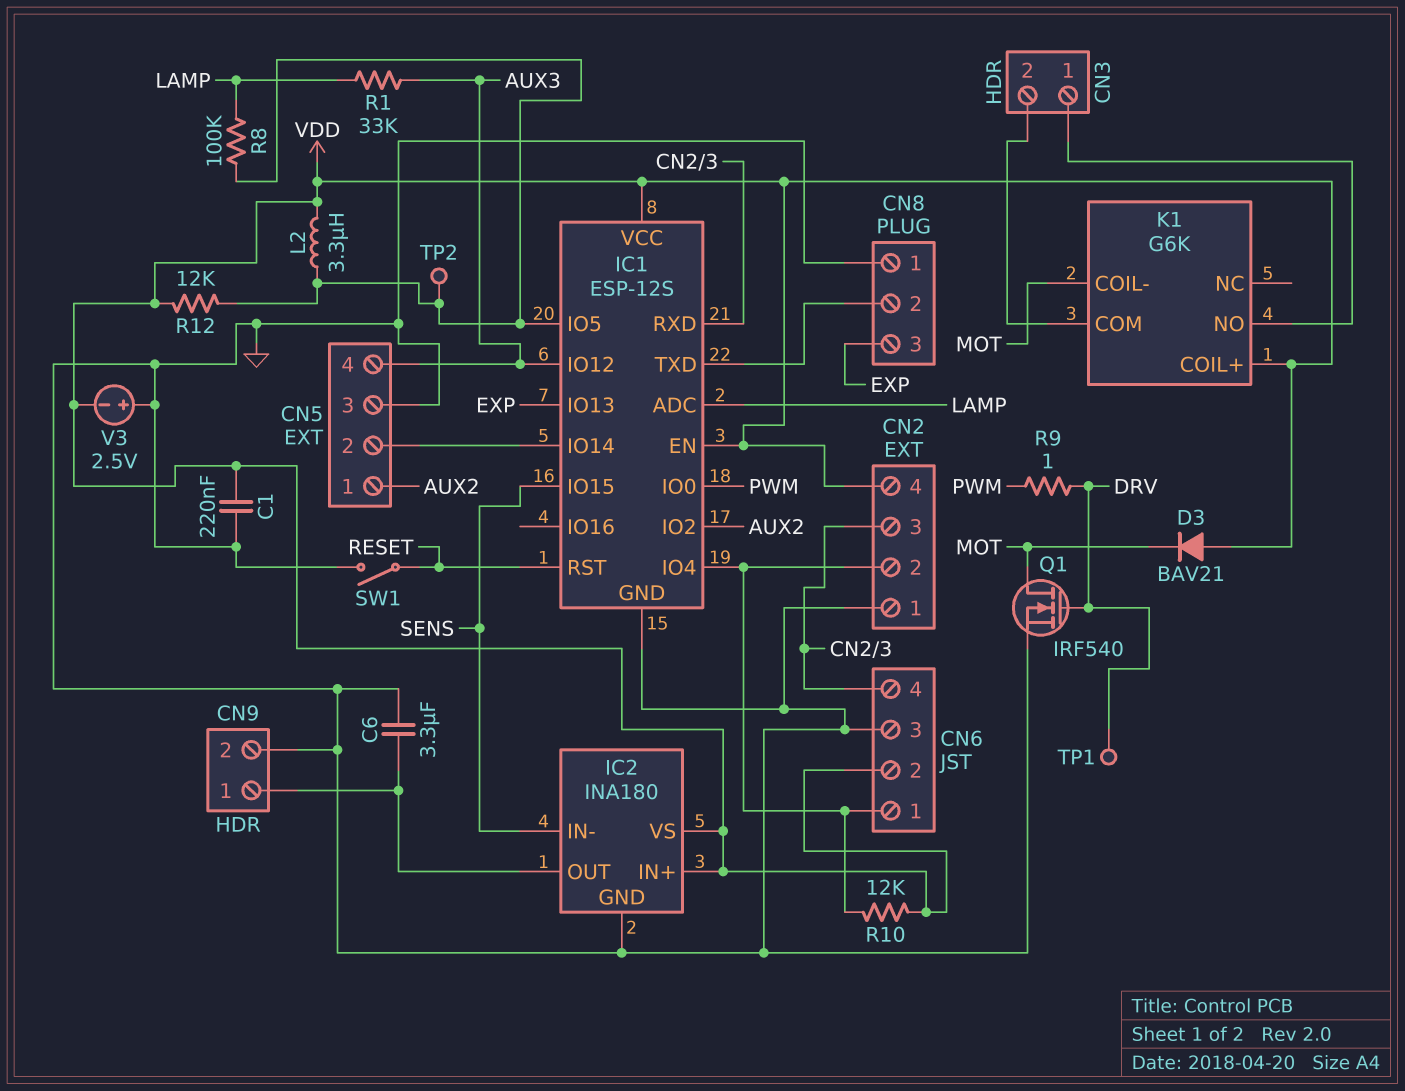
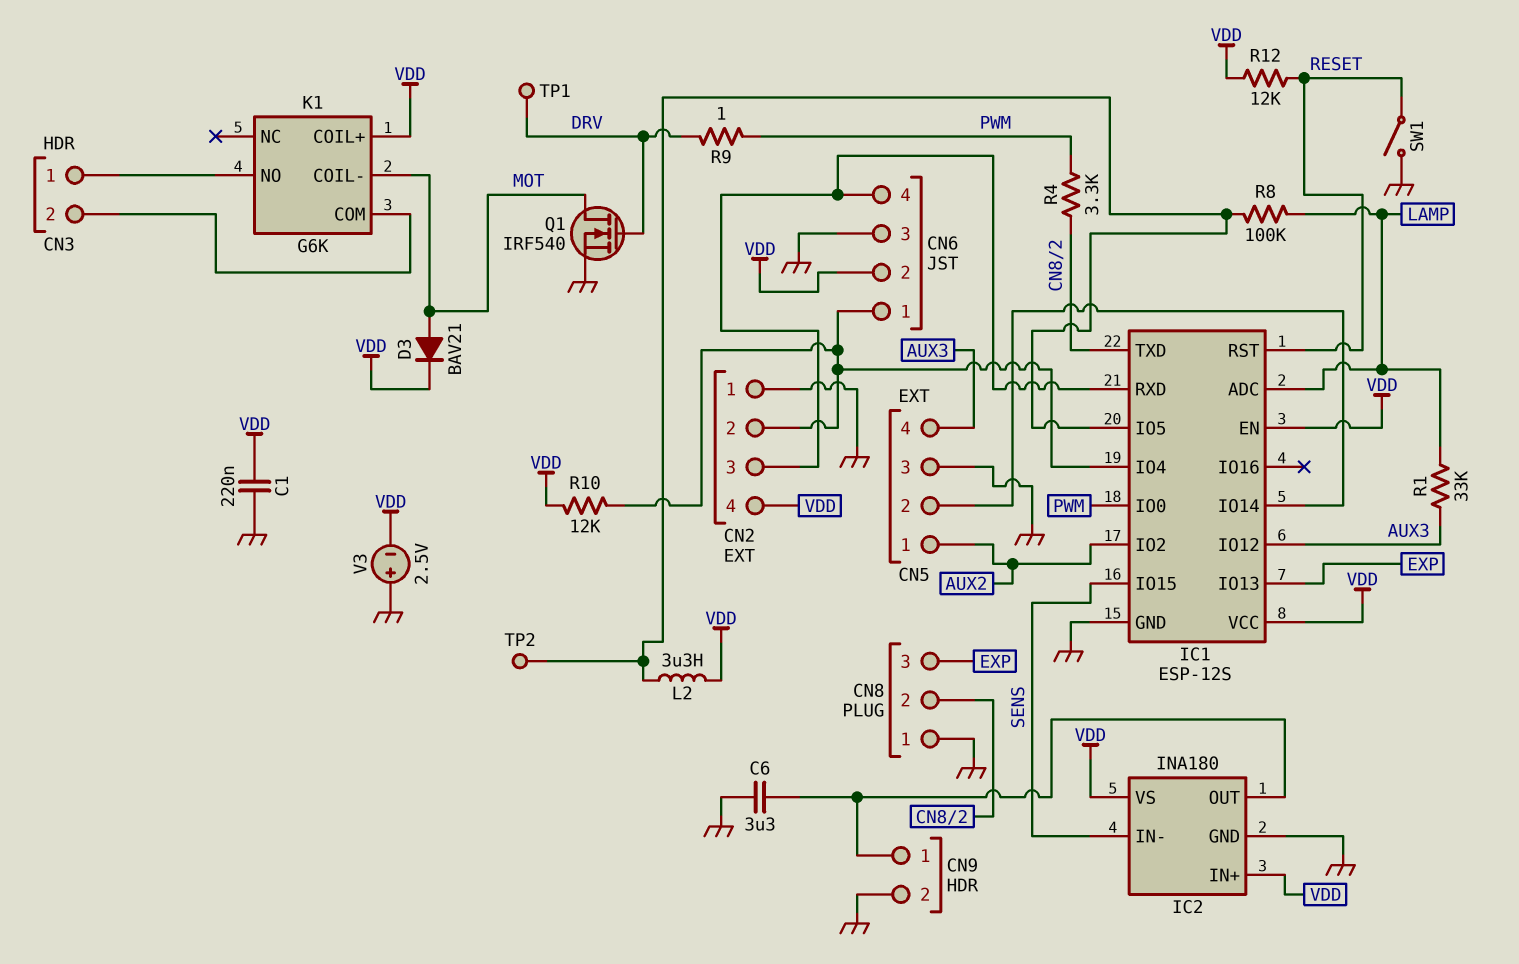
D3: diode BAV21 (A VDD, K MOT) -> diode BAV21 (A MOT, K VDD)
R4: none -> 3.3k (CN8/2, PWM)
R12: 12k (IC1/IO5, VDD) -> 12k (RESET, VDD)

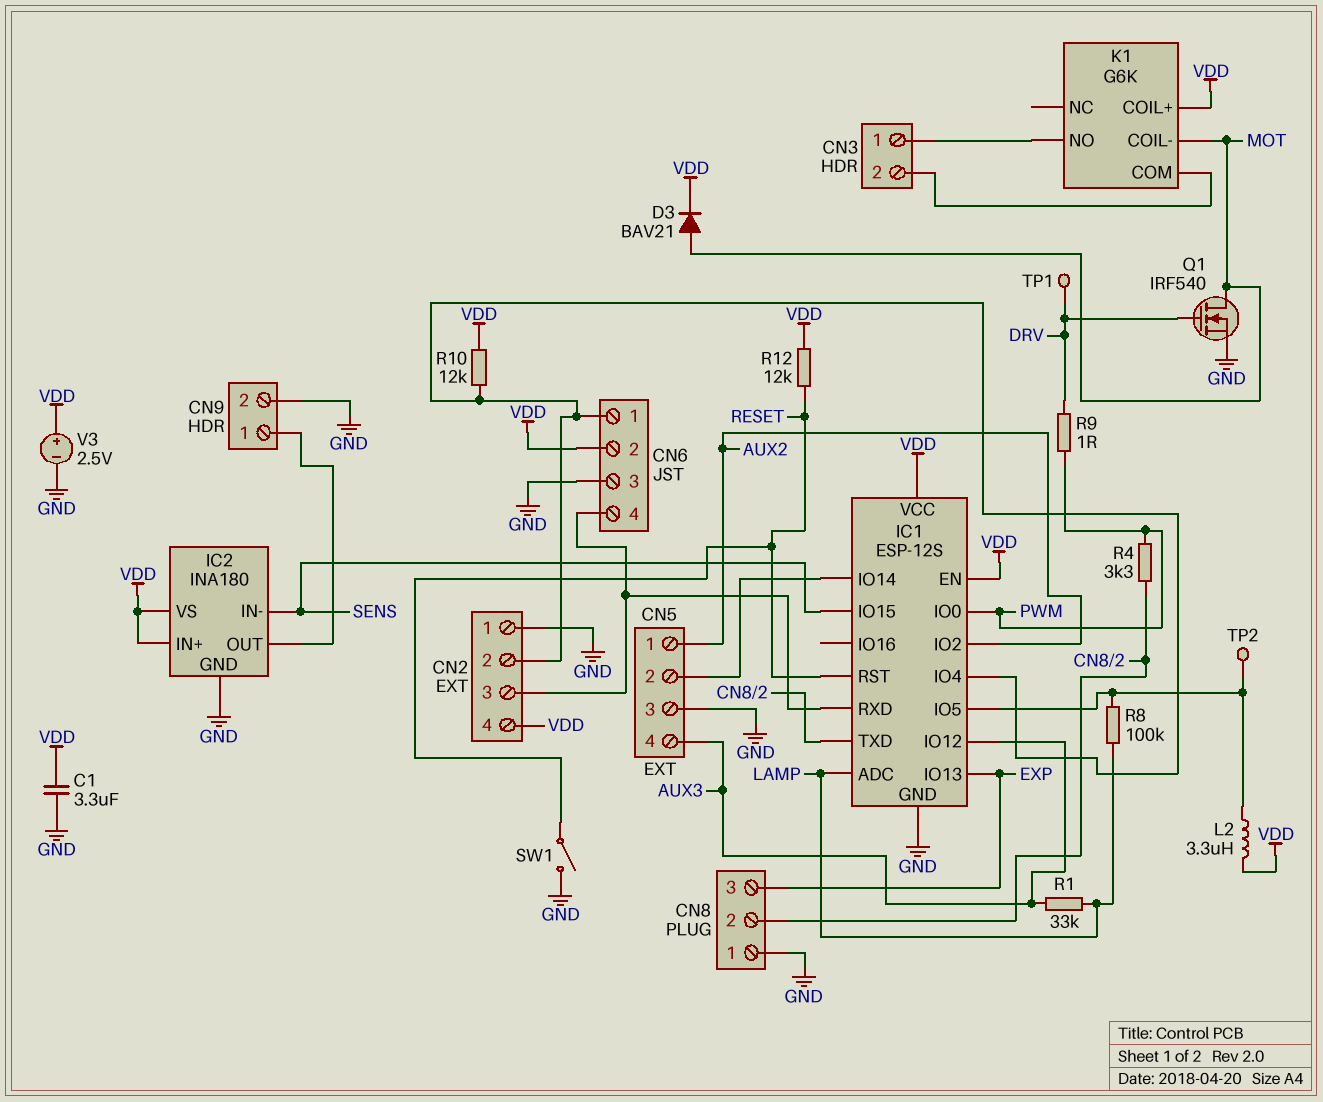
C1: 220nF (GND, VDD) -> 3.3uF (GND, VDD)
C6: 3.3uF (CN9/1, GND) -> none
V3: 2.5V (plus GND, minus VDD) -> 2.5V (plus VDD, minus GND)

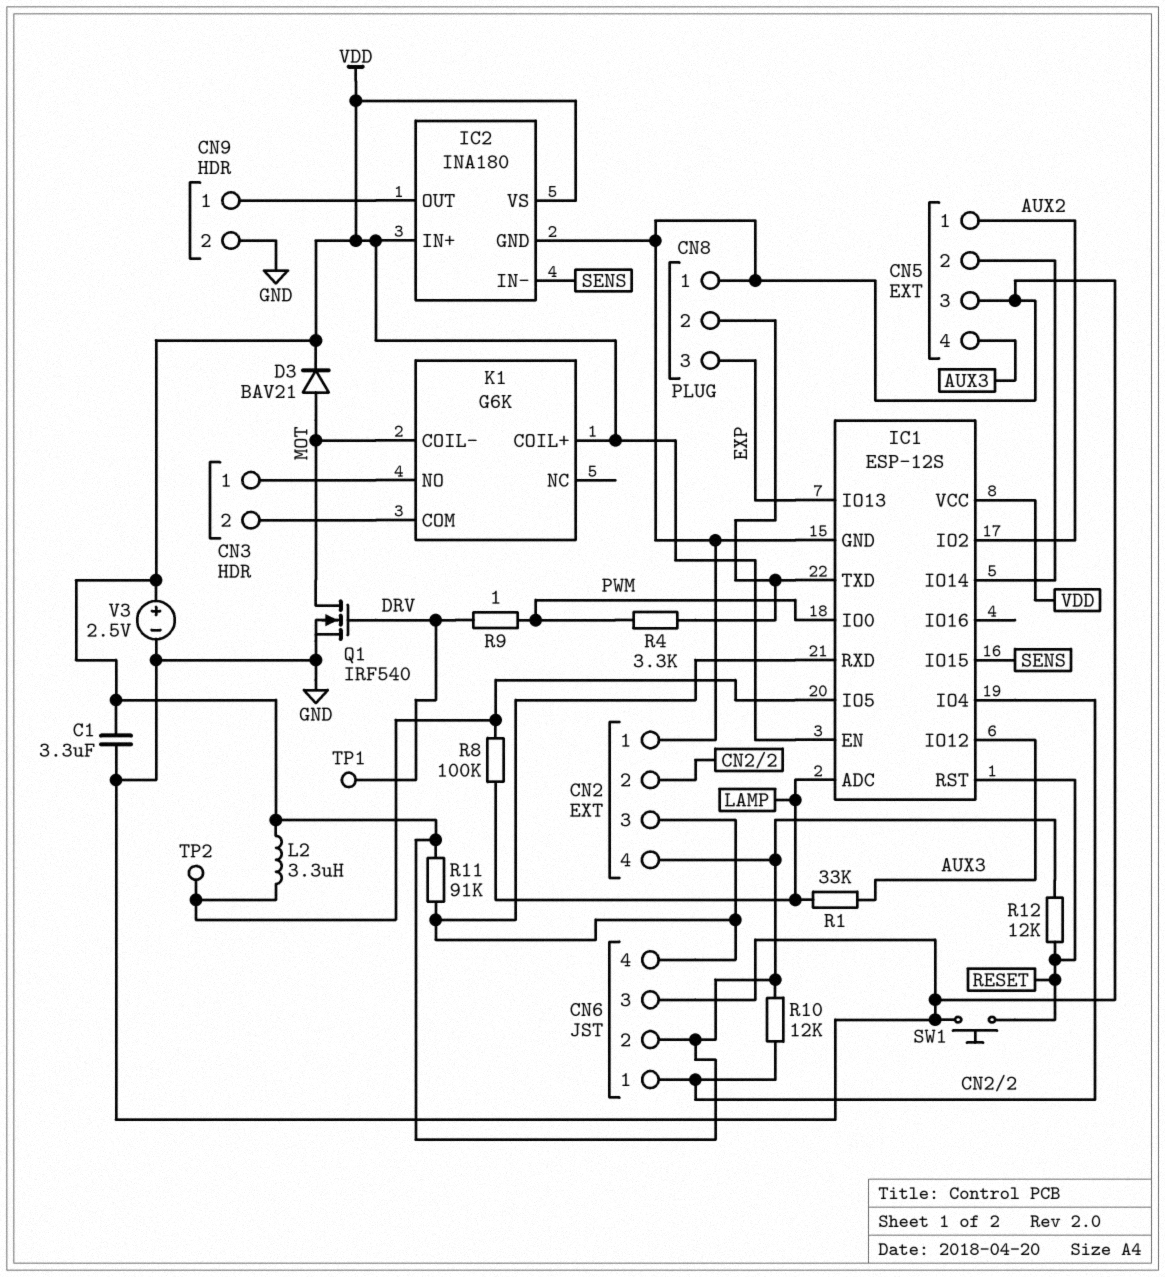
R11: none -> 91k (CN2/3, VDD)
SW1: switch (GND, RESET) -> button (GND, RESET)

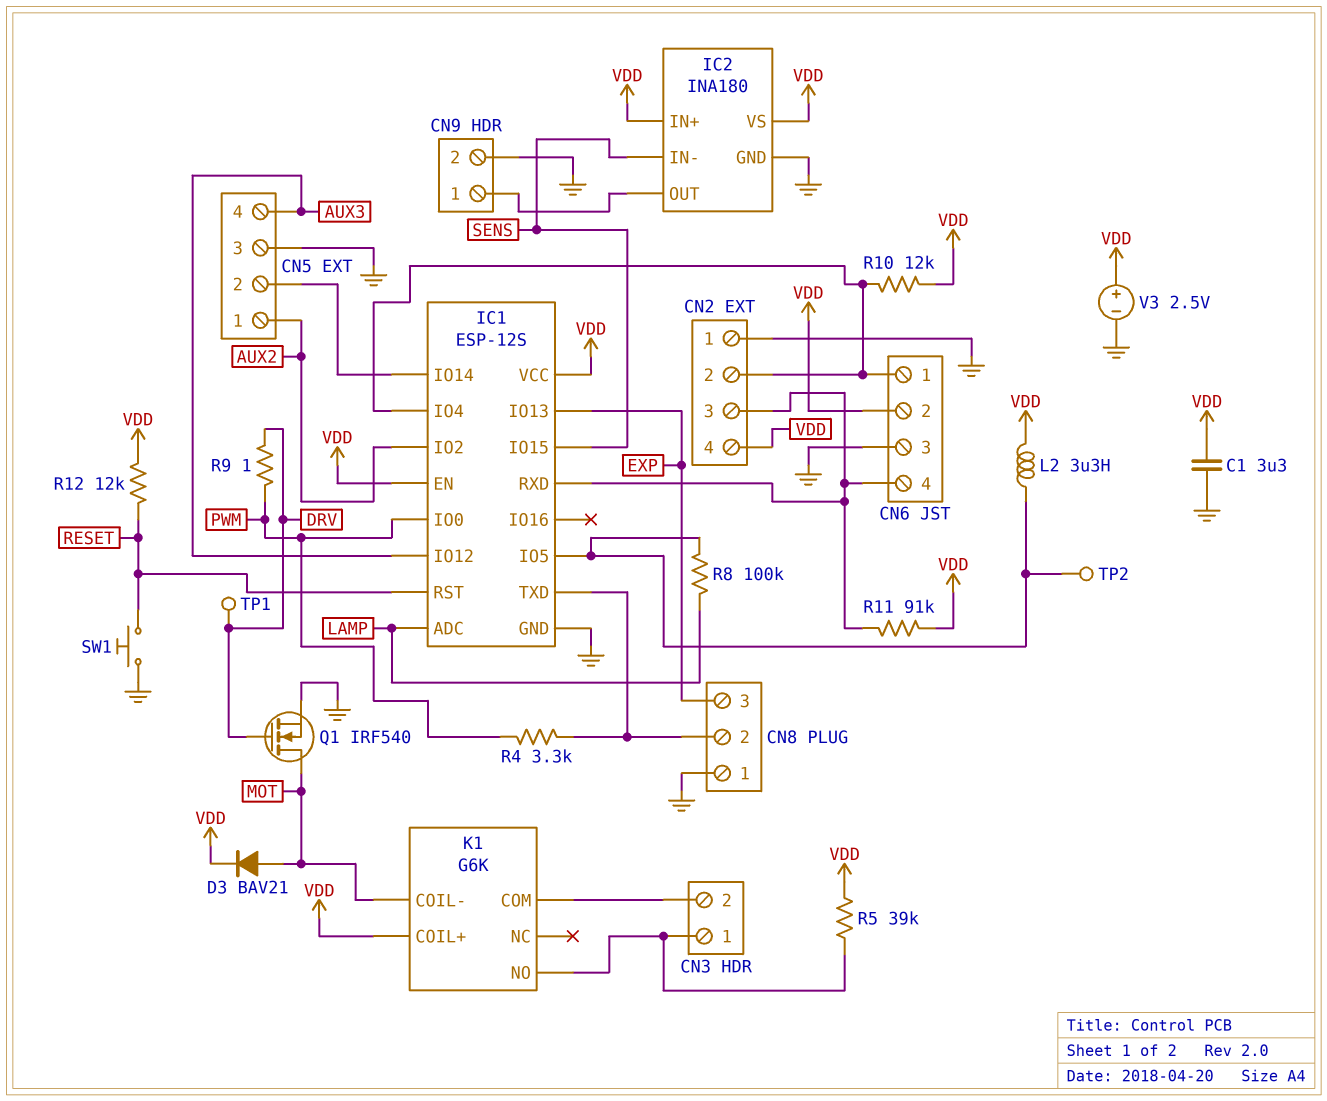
R1: 33k (AUX3, LAMP) -> none
R5: none -> 39k (CN3/1, VDD)

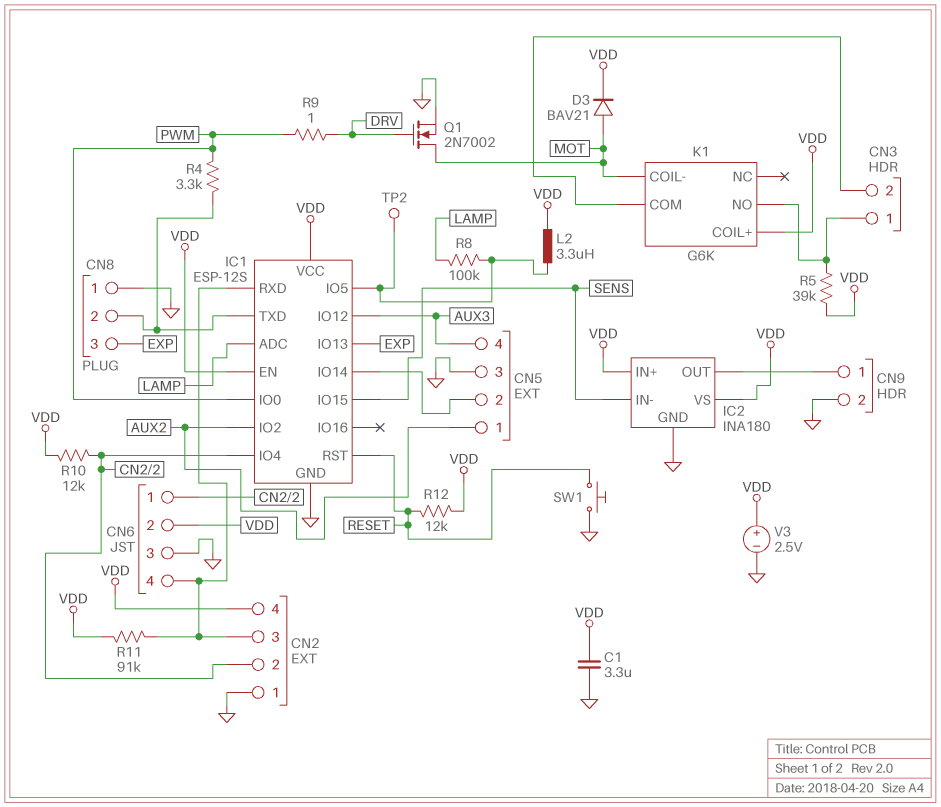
Q1: NMOS IRF540 (G DRV, D MOT, S GND) -> NMOS 2N7002 (G DRV, D MOT, S GND)
TP1: test point (DRV) -> none

